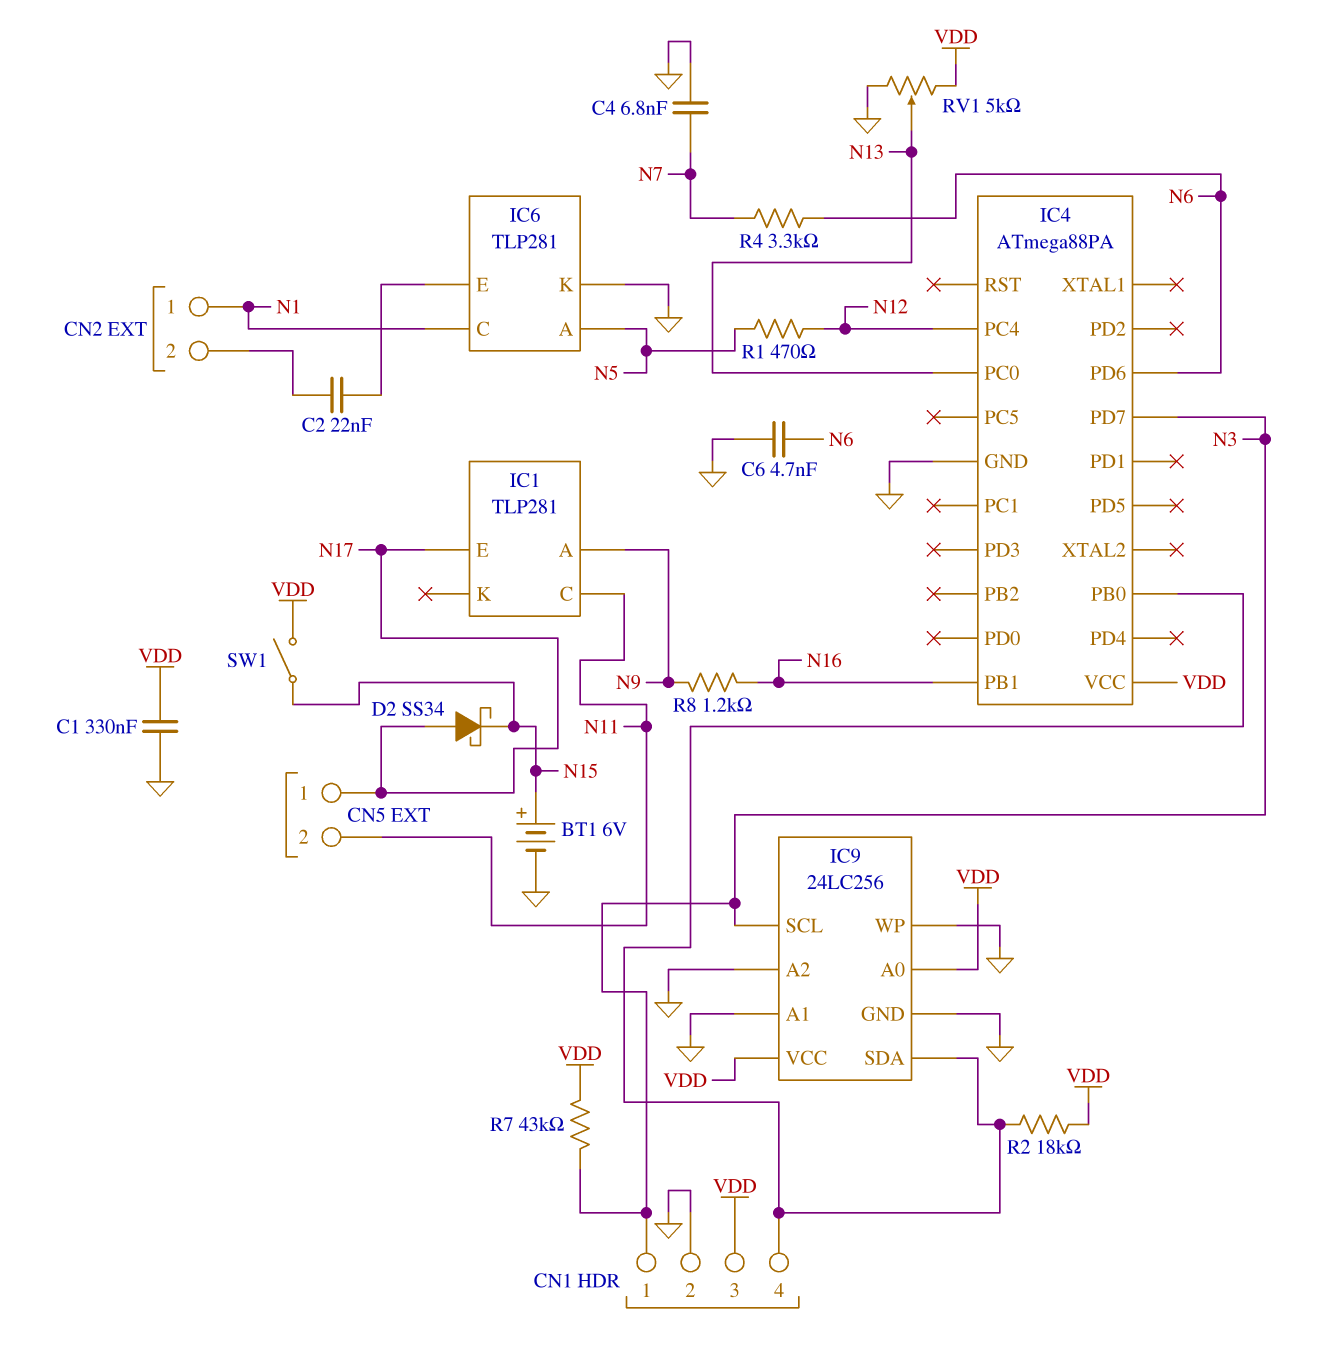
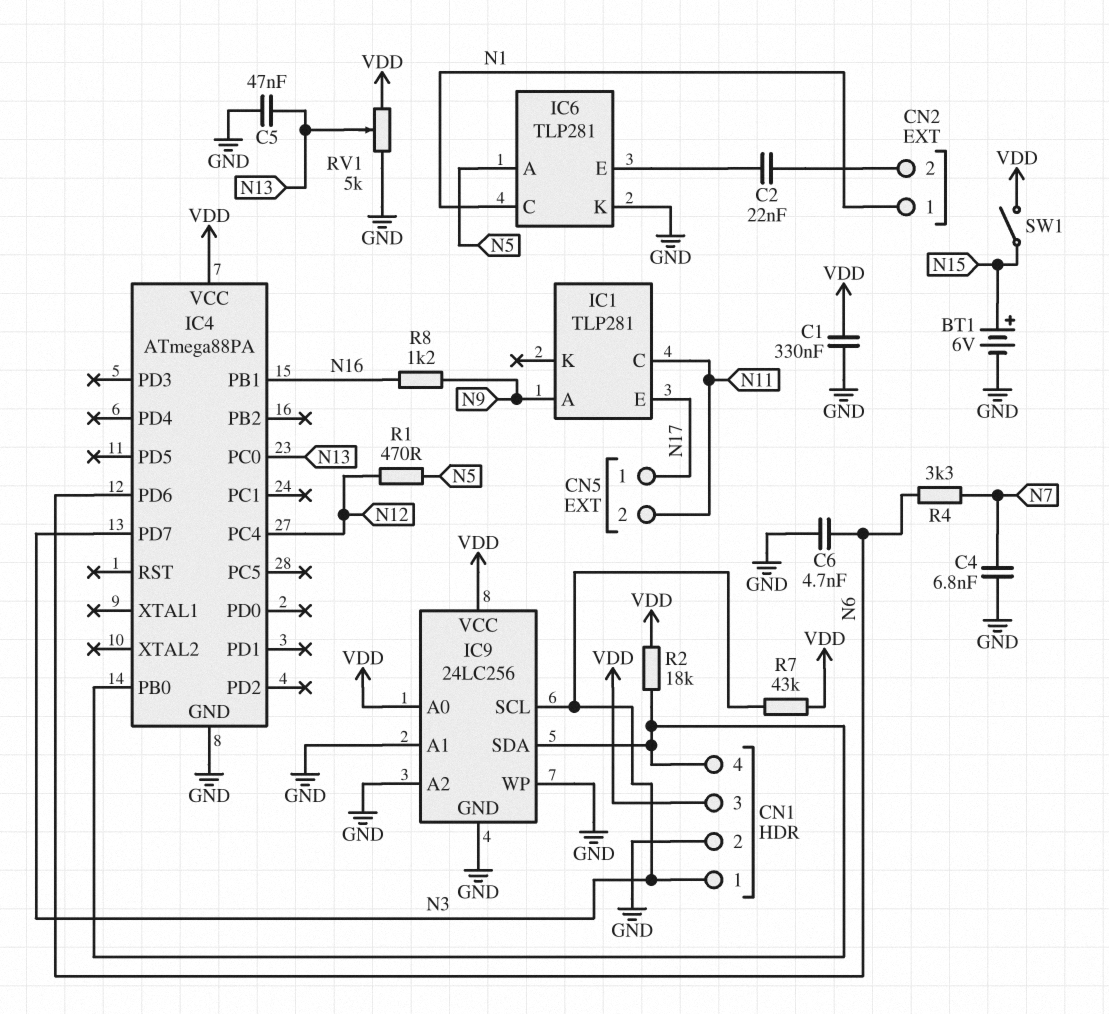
C5: none -> 47nF (GND, N13)
D2: schottky SS34 (A N17, K N15) -> none

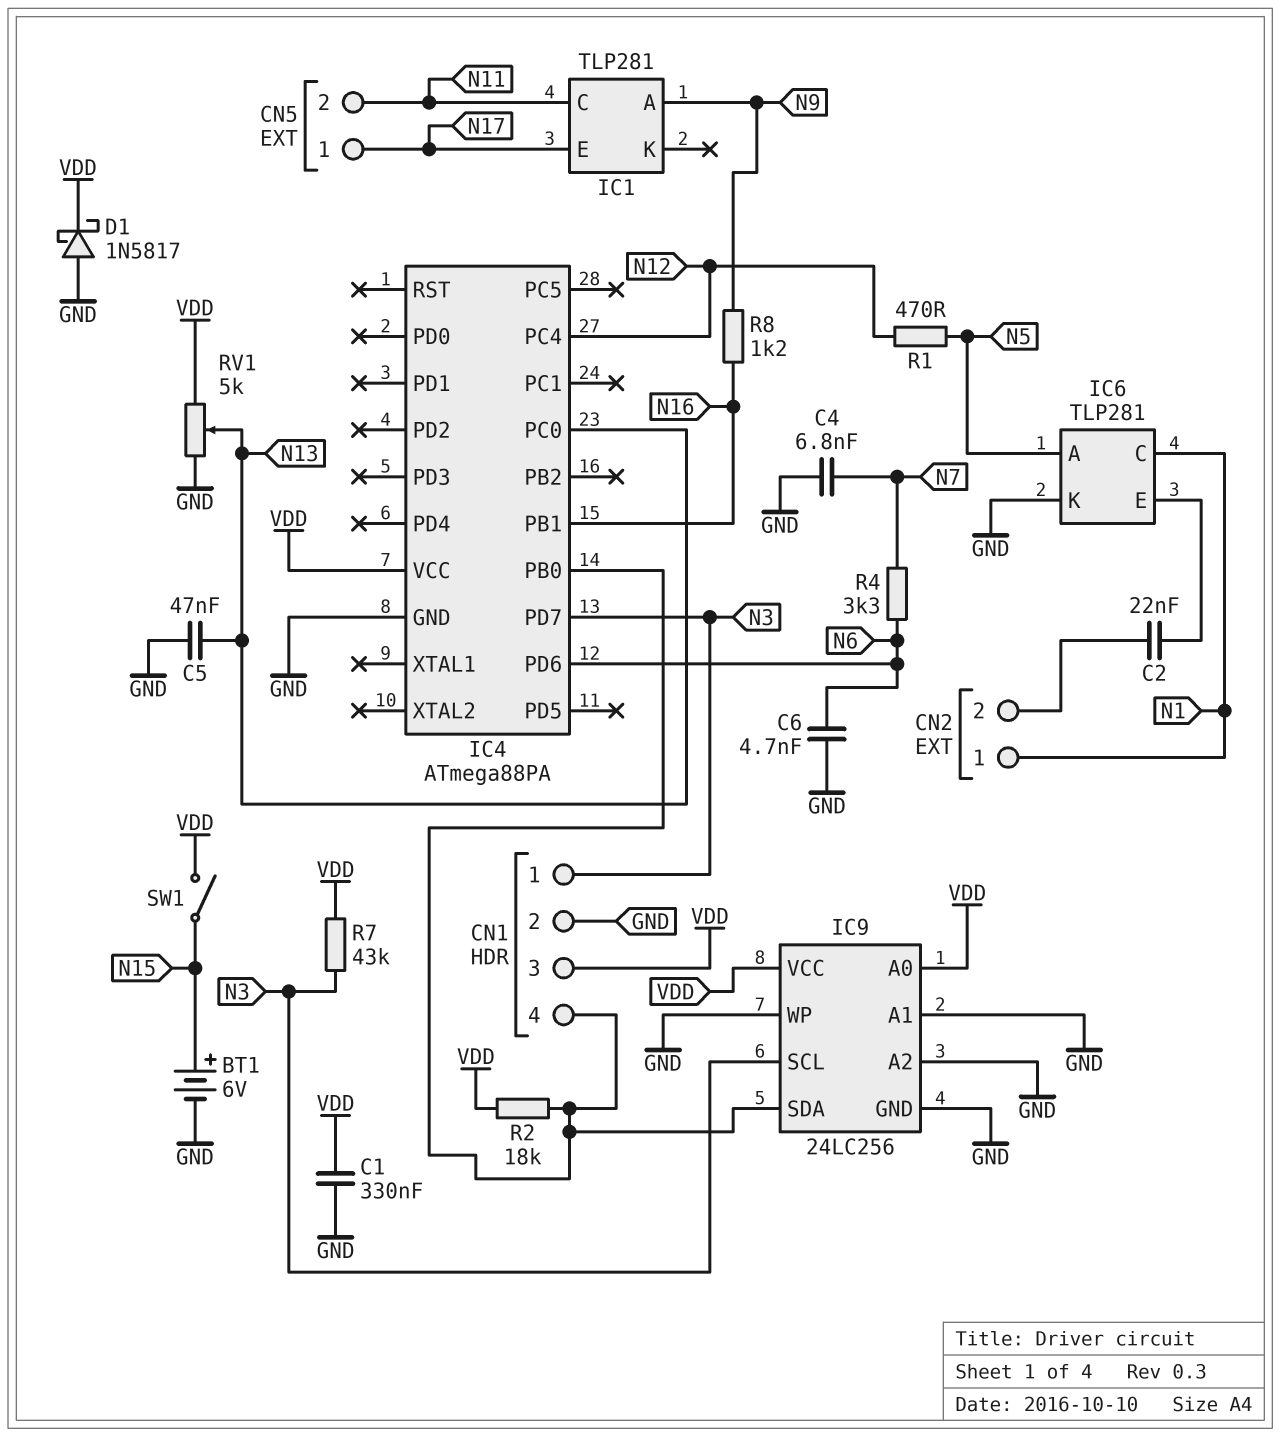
D1: none -> schottky 1N5817 (A GND, K VDD)

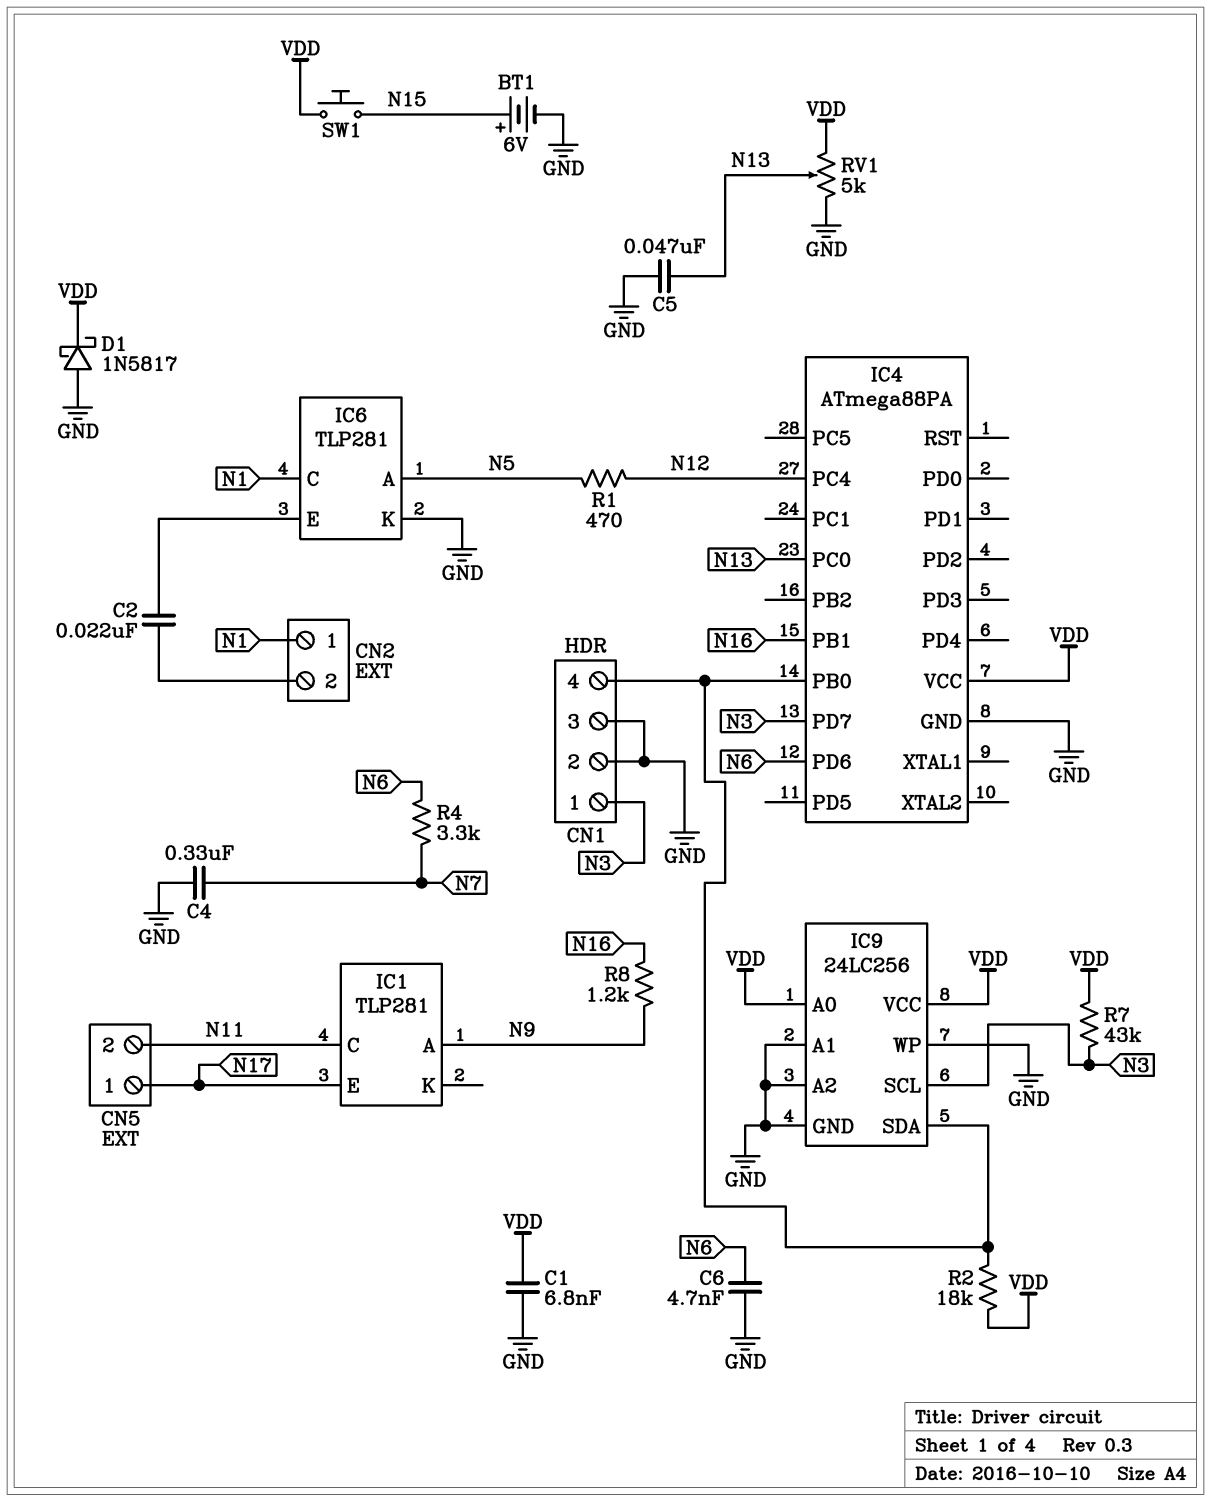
C1: 330nF (GND, VDD) -> 6.8nF (GND, VDD)
C4: 6.8nF (GND, N7) -> 330nF (GND, N7)
CN1 pin 3: VDD -> GND
SW1: switch (N15, VDD) -> button (N15, VDD)

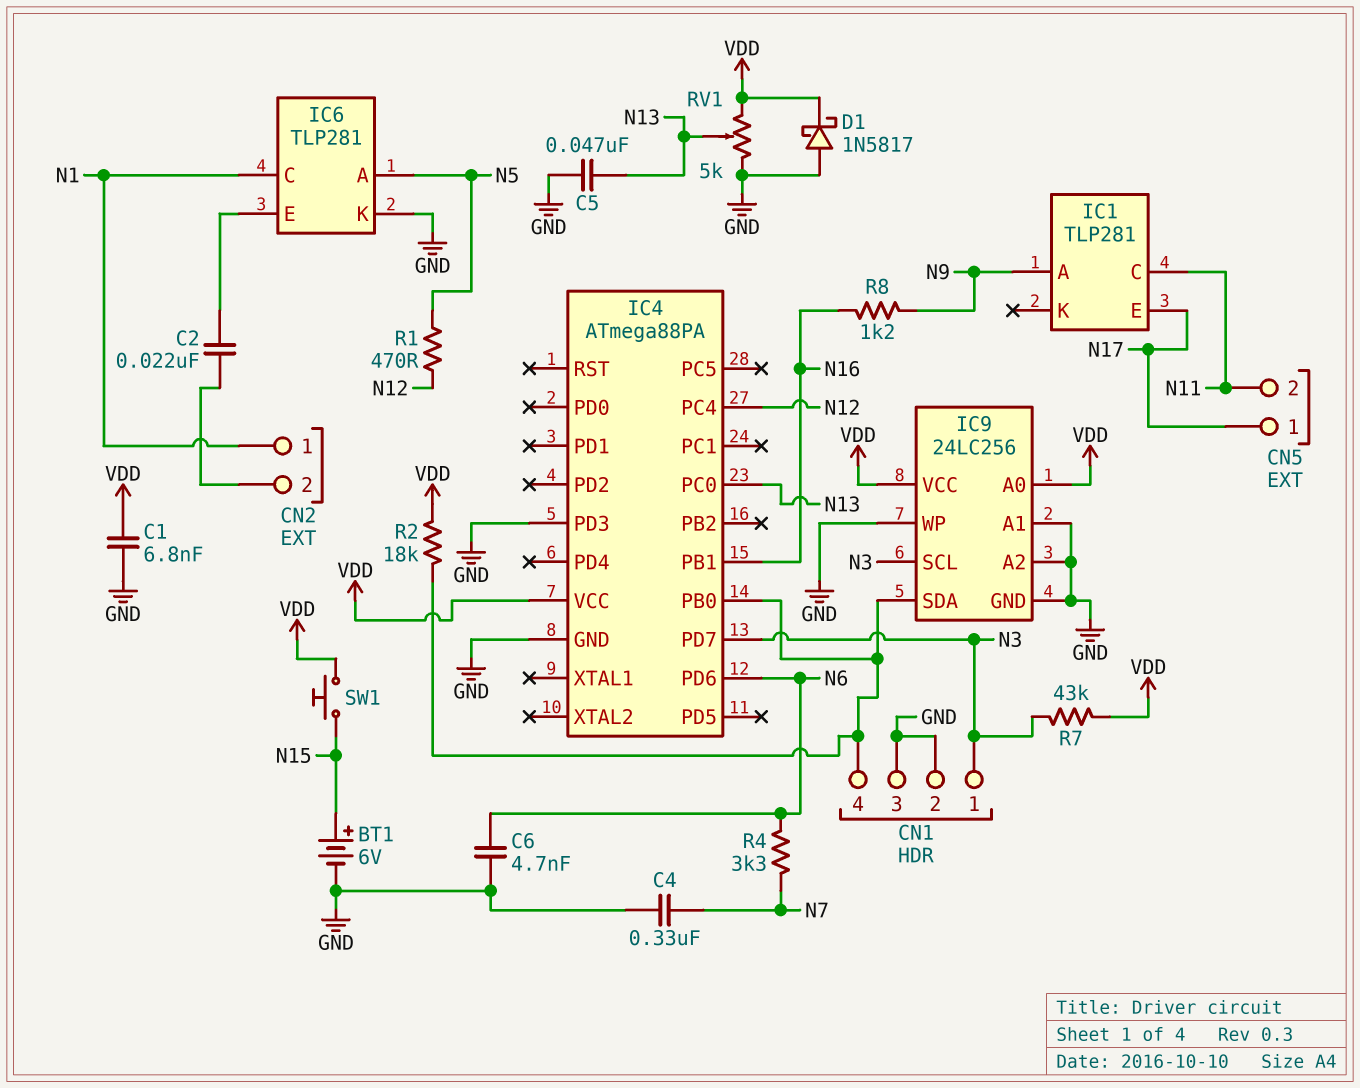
IC4 pin PD3: none -> GND

